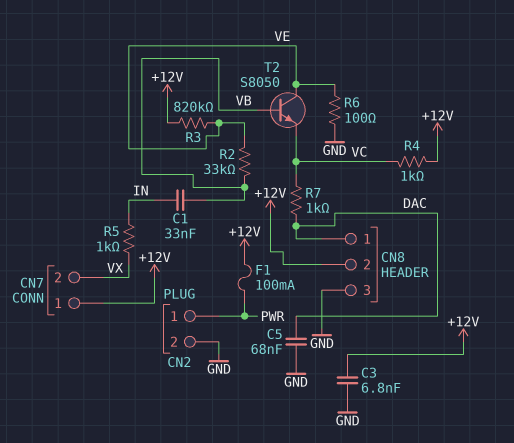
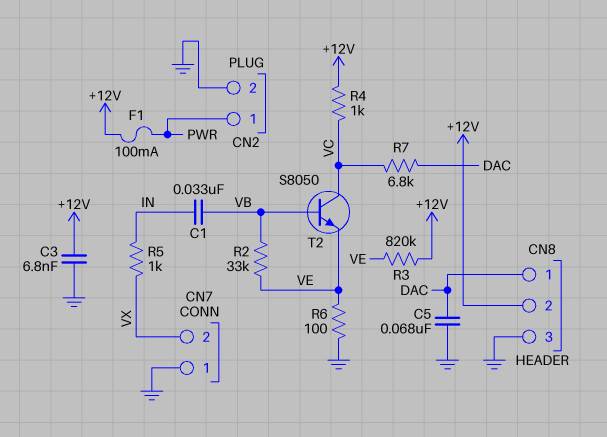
CN7 pin 1: +12V -> GND
R7: 1k (DAC, VC) -> 6.8k (DAC, VC)
T2: NPN S8050 (B VB, C VE, E VC) -> NPN S8050 (B VB, C VC, E VE)

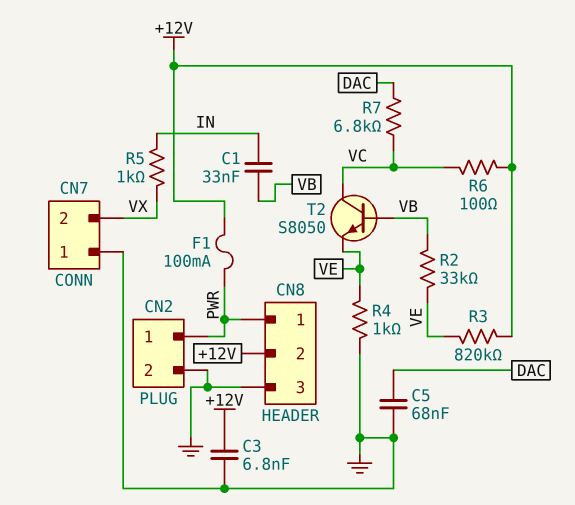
CN8 pin 1: DAC -> PWR
R4: 1k (+12V, VC) -> 1k (GND, VE)
R6: 100 (GND, VE) -> 100 (+12V, VC)

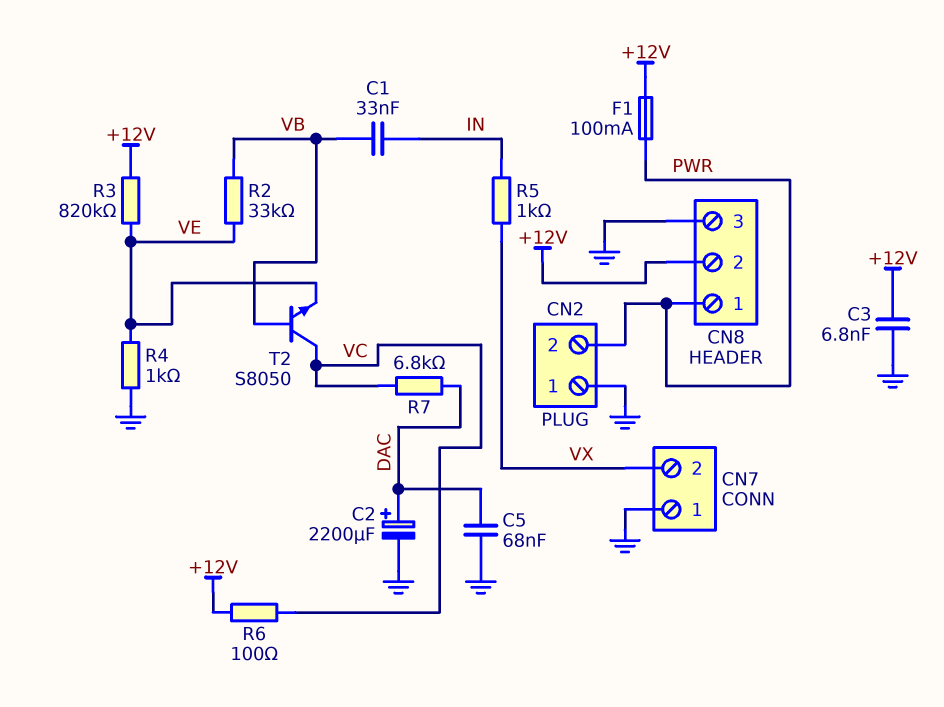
C2: none -> 2200uF (plus DAC, minus GND)
CN2 pin 1: PWR -> GND
CN2 pin 2: GND -> PWR

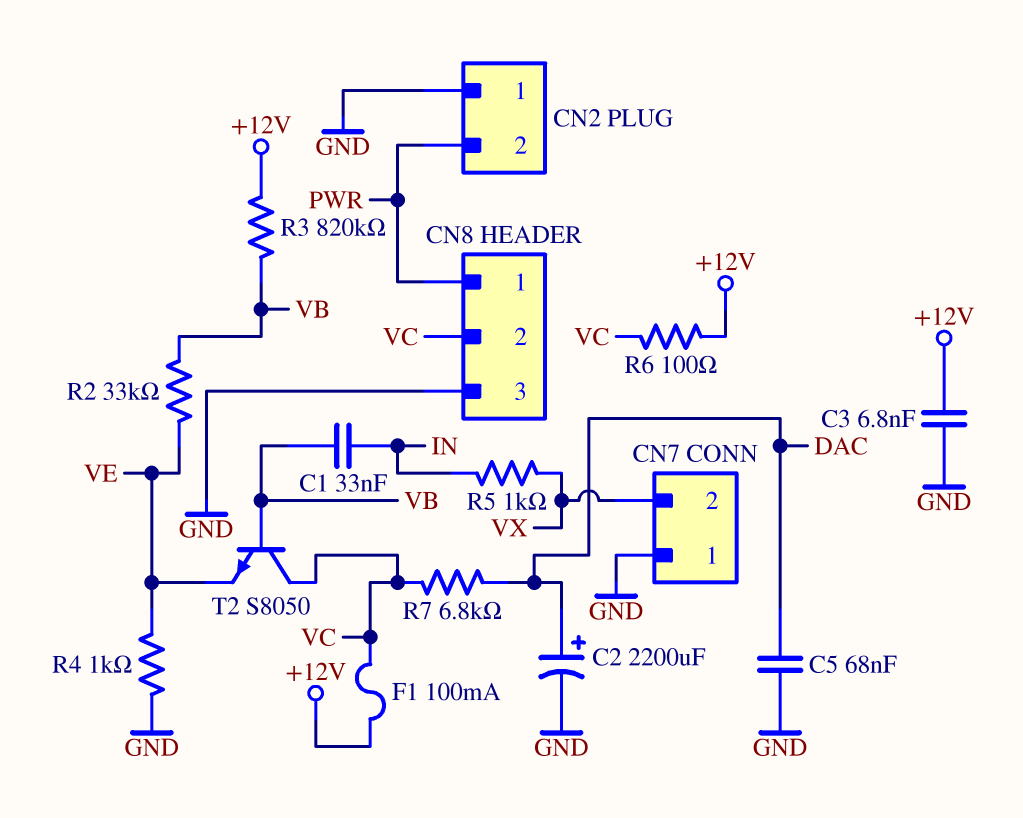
CN8 pin 2: +12V -> VC
F1: 100mA (+12V, PWR) -> 100mA (+12V, VC)
R3: 820k (+12V, VE) -> 820k (+12V, VB)

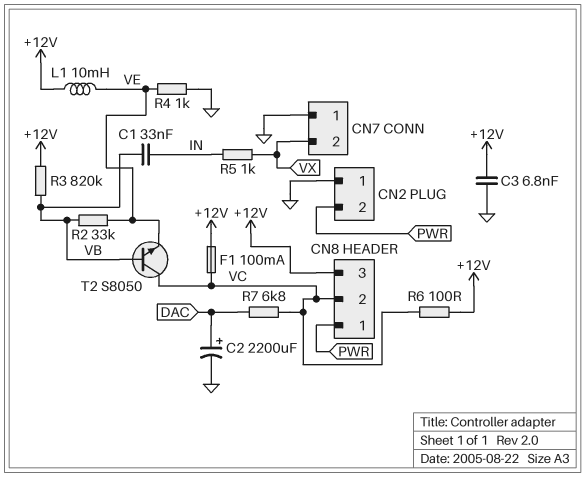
C5: 68nF (DAC, GND) -> none
CN8 pin 3: GND -> +12V
L1: none -> 10mH (+12V, VE)

